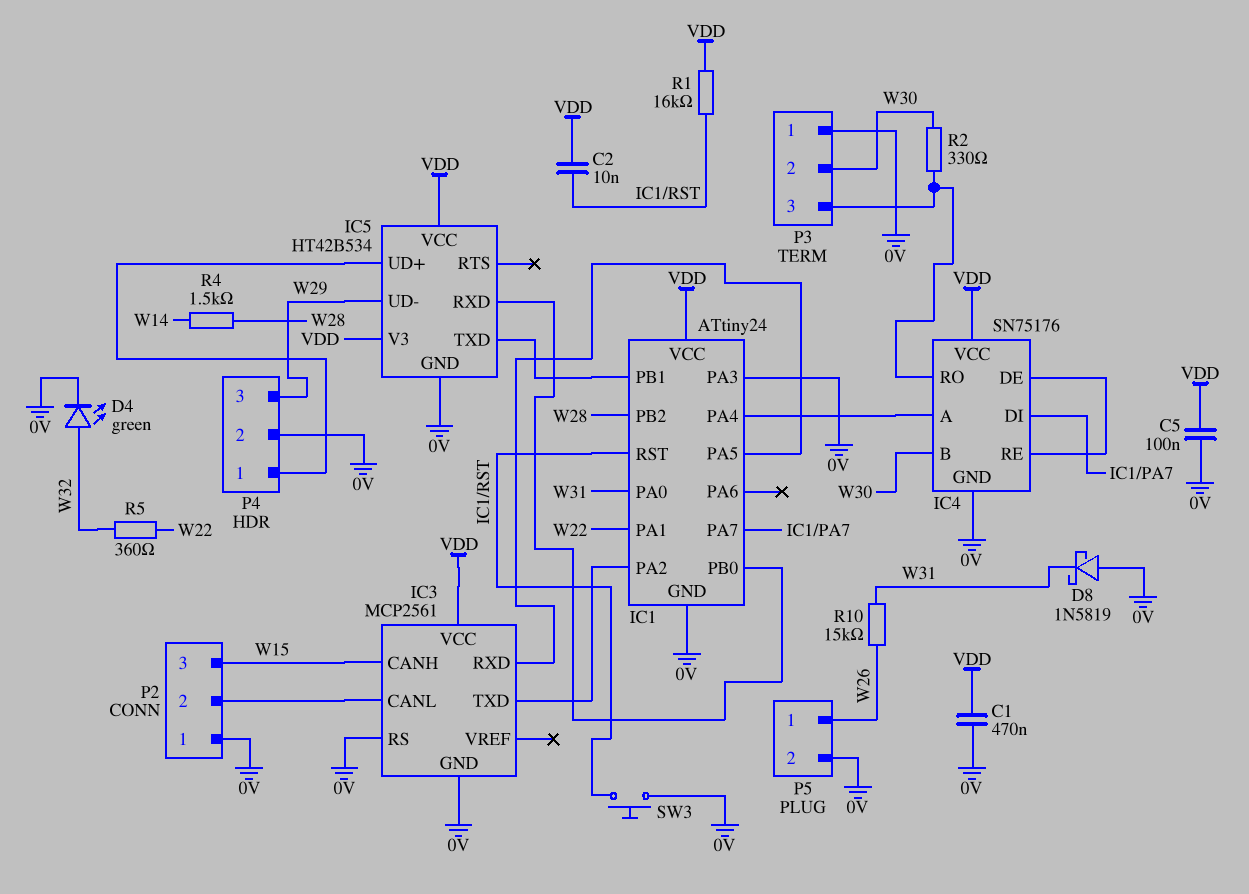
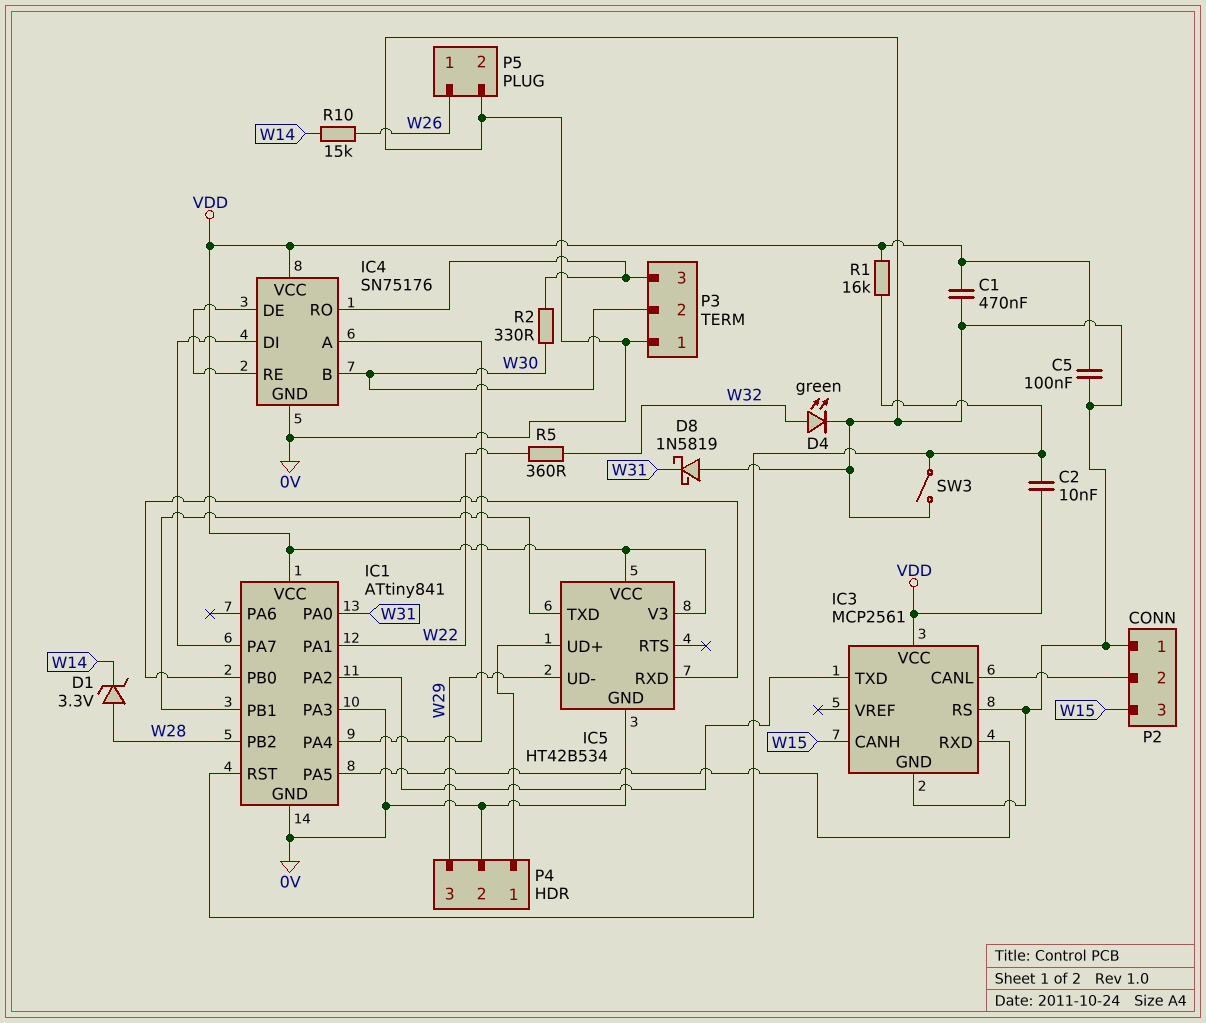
D1: none -> zener 3.3V (A W28, K W14)
IC1: ATtiny24 -> ATtiny841
R4: 1.5k (W14, W28) -> none
R10: 15k (W26, W31) -> 15k (W14, W26)
SW3: button (0V, IC1/RST) -> switch (0V, IC1/RST)

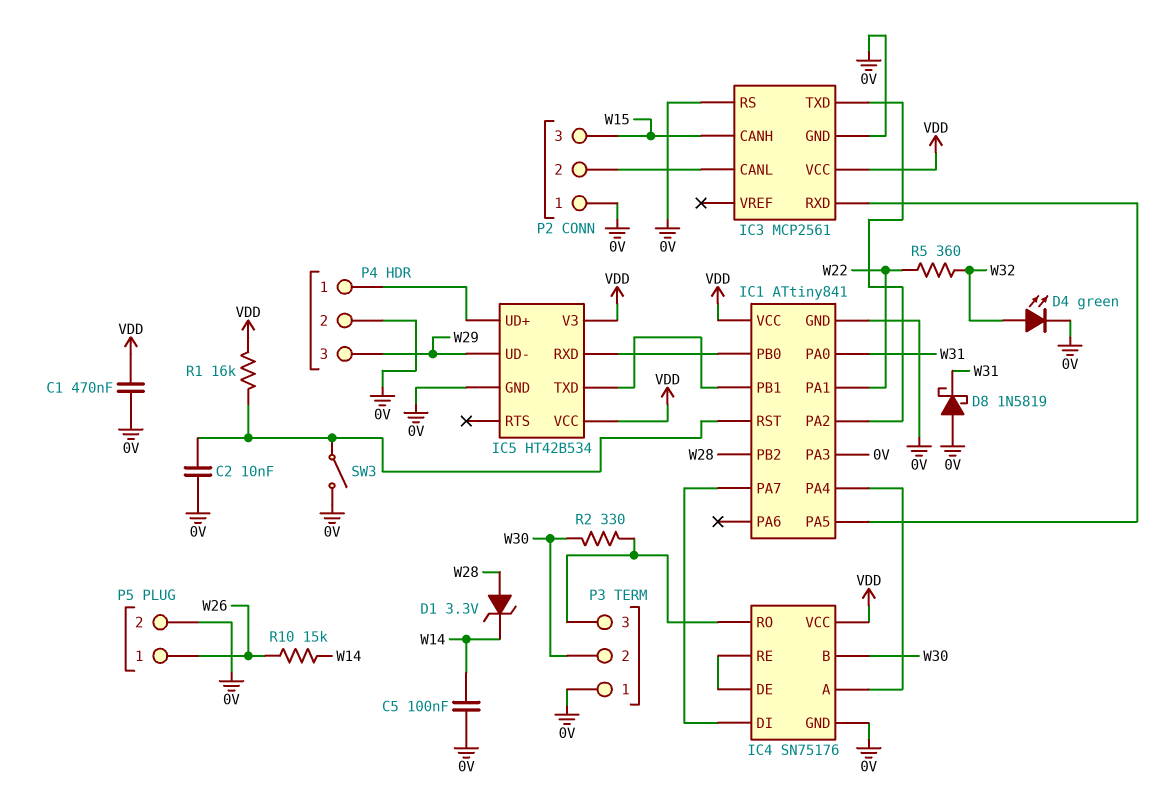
C2: 10nF (IC1/RST, VDD) -> 10nF (0V, IC1/RST)
C5: 100nF (0V, VDD) -> 100nF (0V, W14)

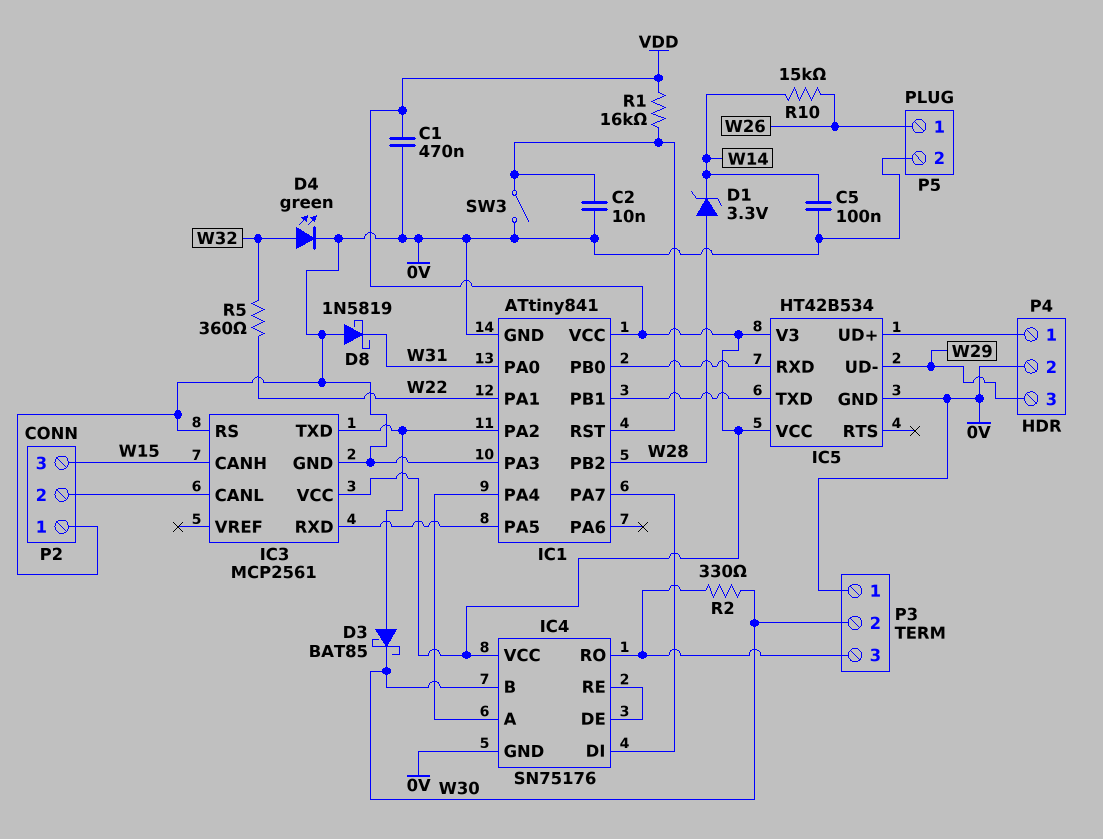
D3: none -> schottky BAT85 (A IC1/PA2, K W30)

